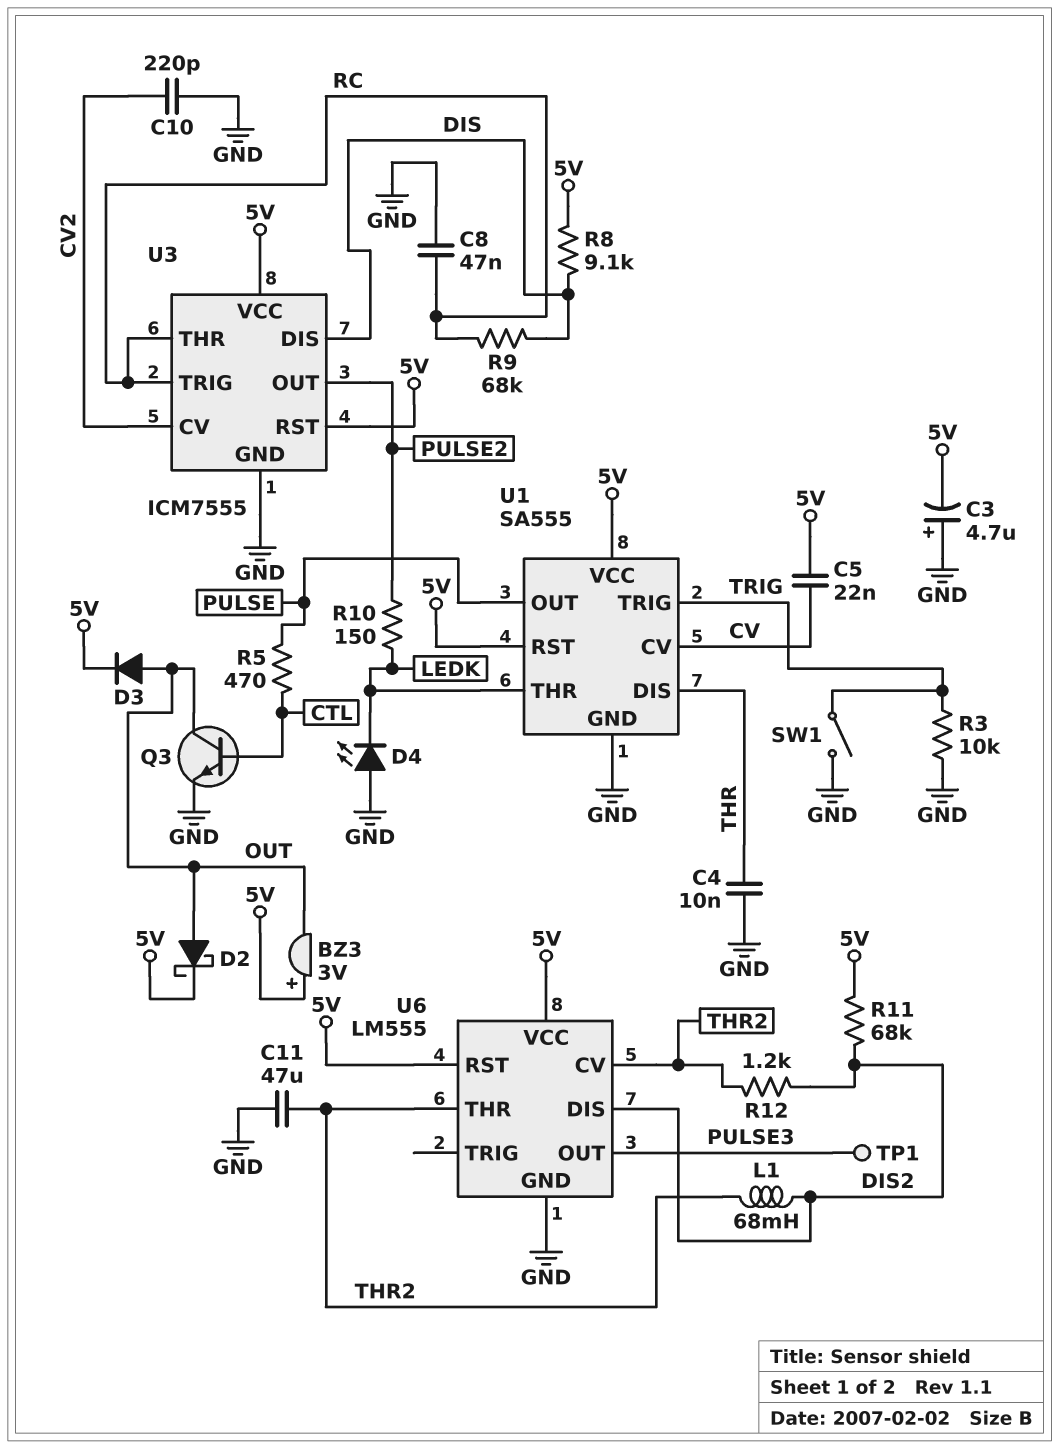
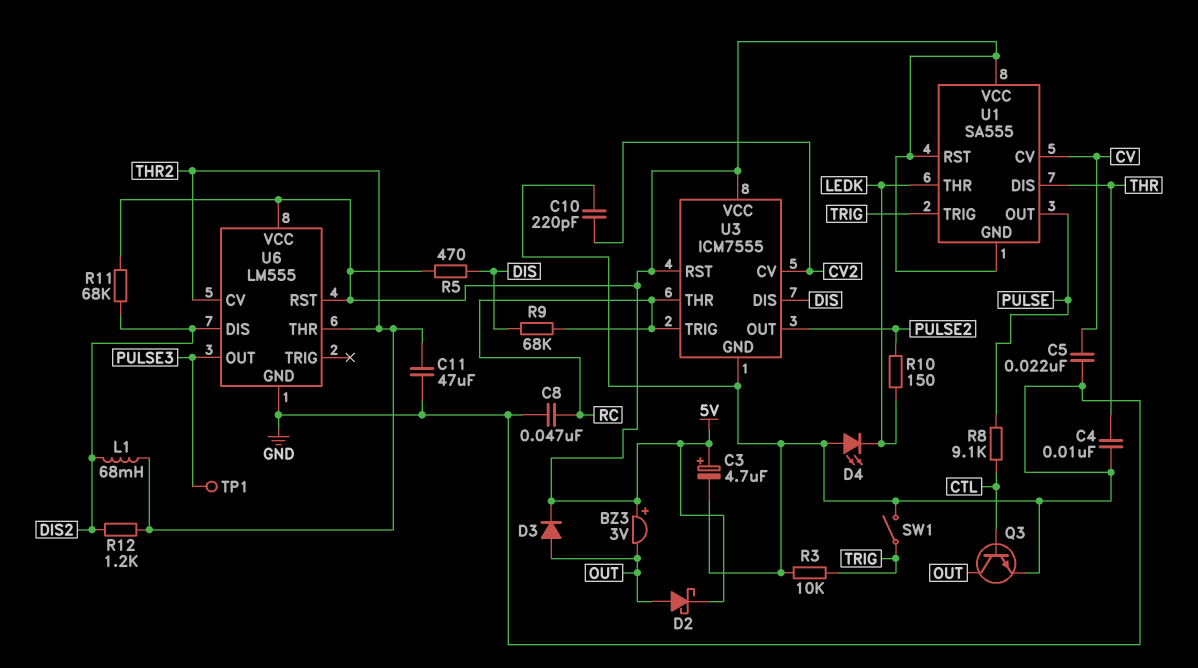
C3: 4.7uF (plus GND, minus 5V) -> 4.7uF (plus 5V, minus GND)
C5: 22nF (5V, CV) -> 22nF (CV, GND)
R5: 470 (CTL, PULSE) -> 470 (5V, DIS)
R8: 9.1k (5V, DIS) -> 9.1k (CTL, PULSE)
U1 pin GND: GND -> 5V

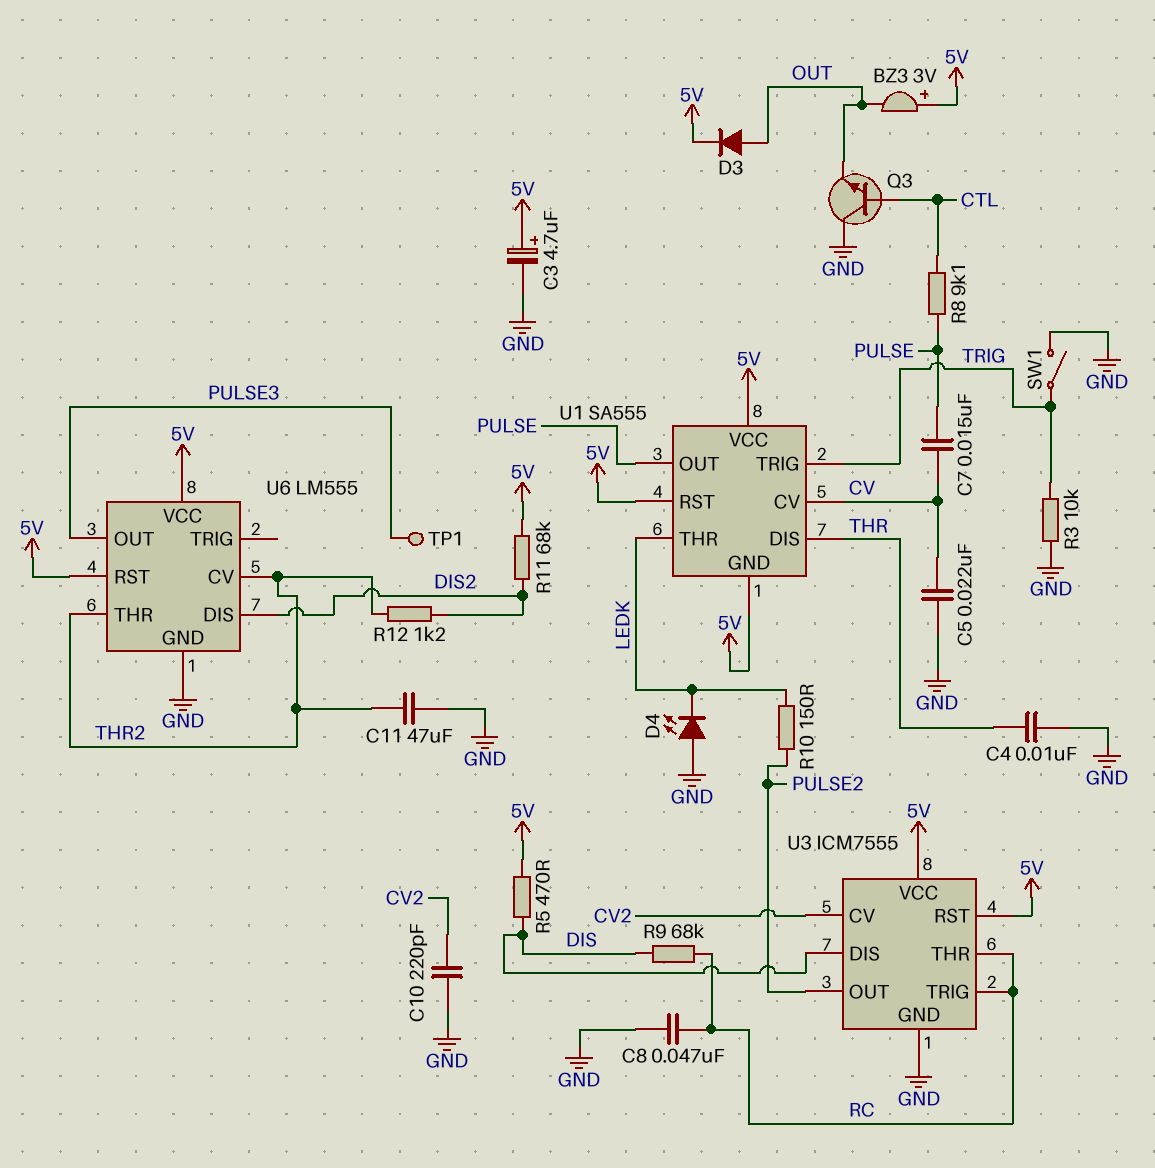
C7: none -> 15nF (CV, PULSE)
D2: schottky (A OUT, K 5V) -> none
L1: 68mH (DIS2, THR2) -> none
Q3: NPN (B CTL, C OUT, E GND) -> NPN (B CTL, C GND, E OUT)

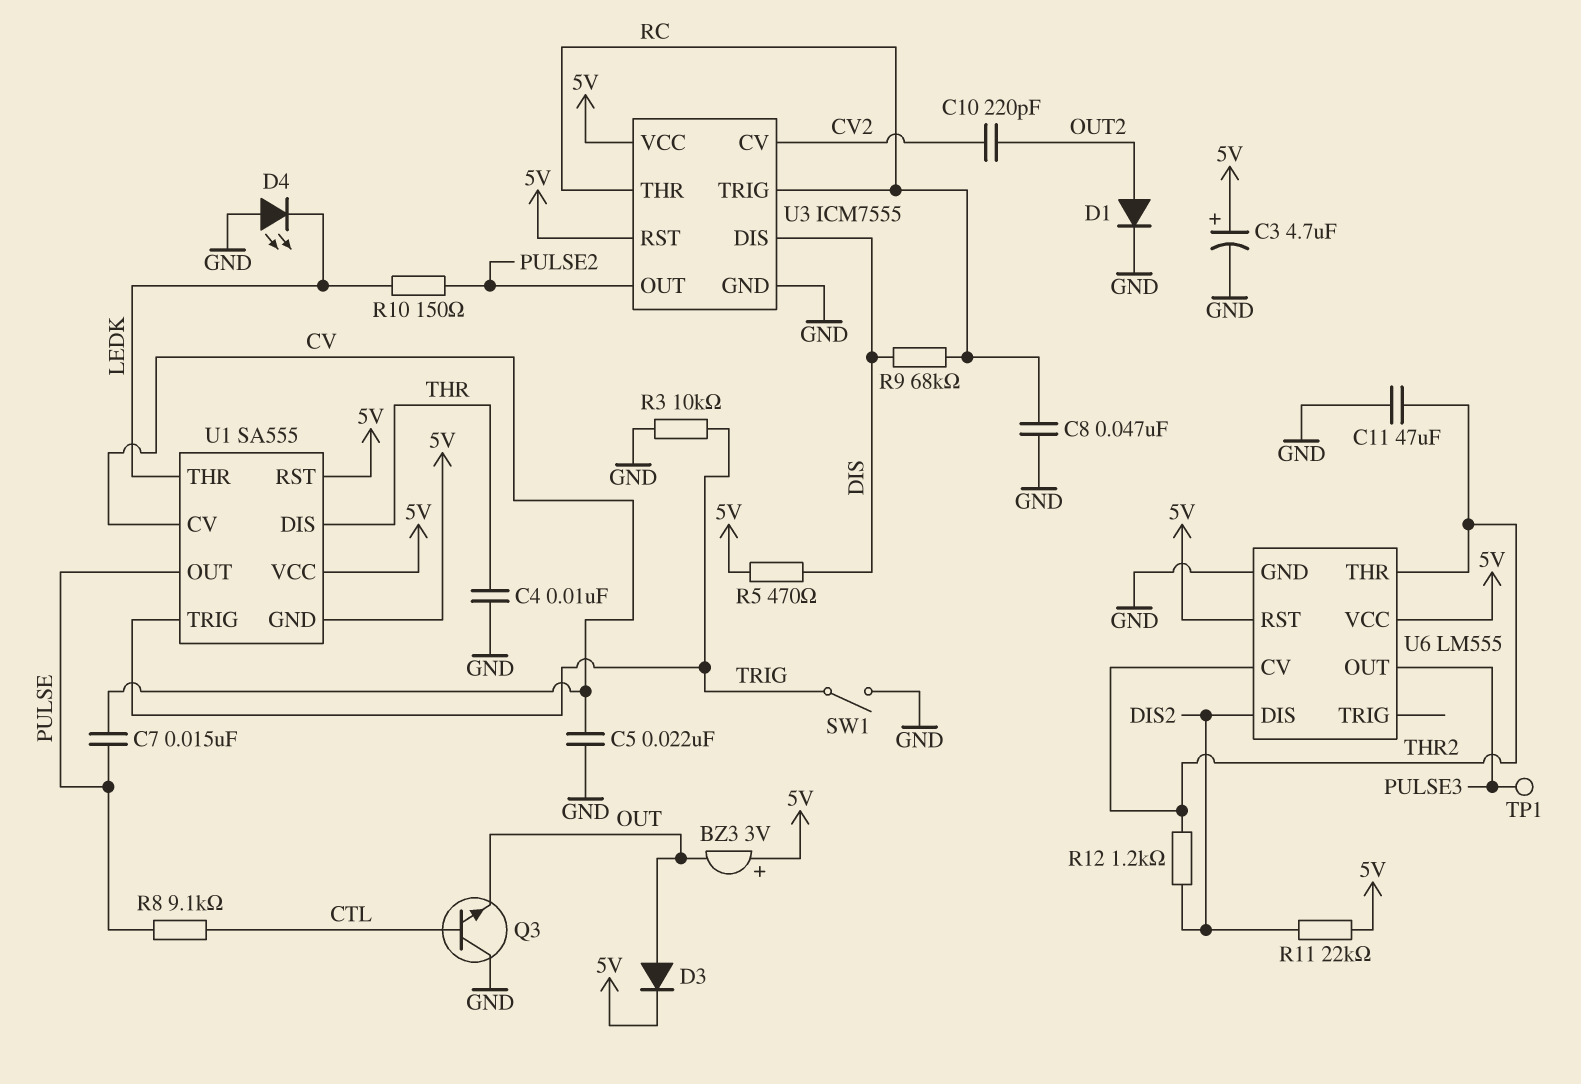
C10: 220pF (CV2, GND) -> 220pF (CV2, OUT2)
D1: none -> diode (A OUT2, K GND)
R11: 68k (5V, DIS2) -> 22k (5V, DIS2)

